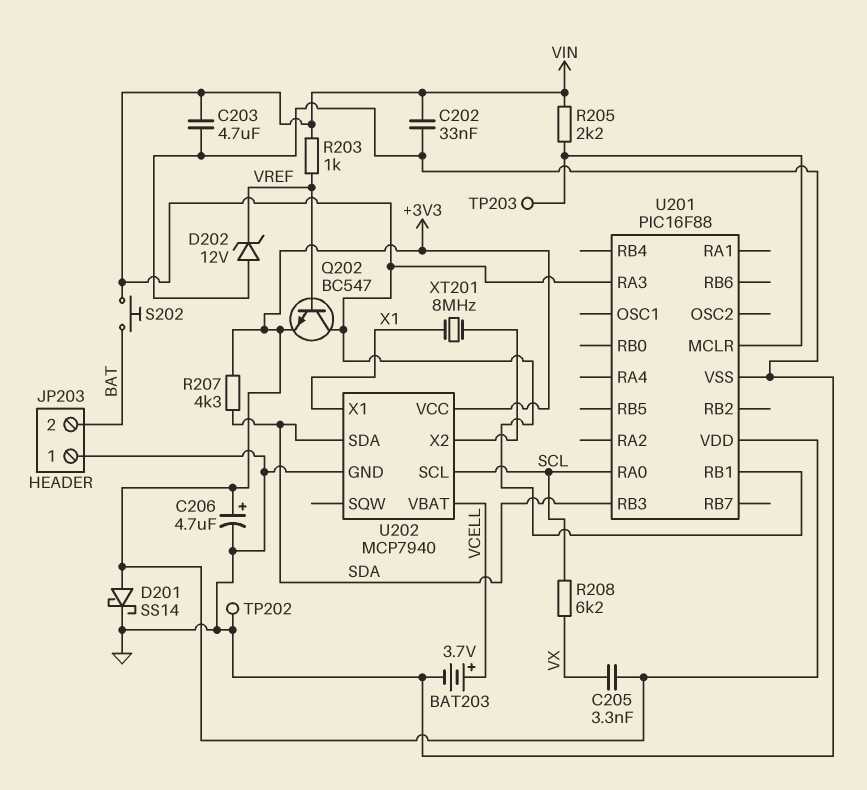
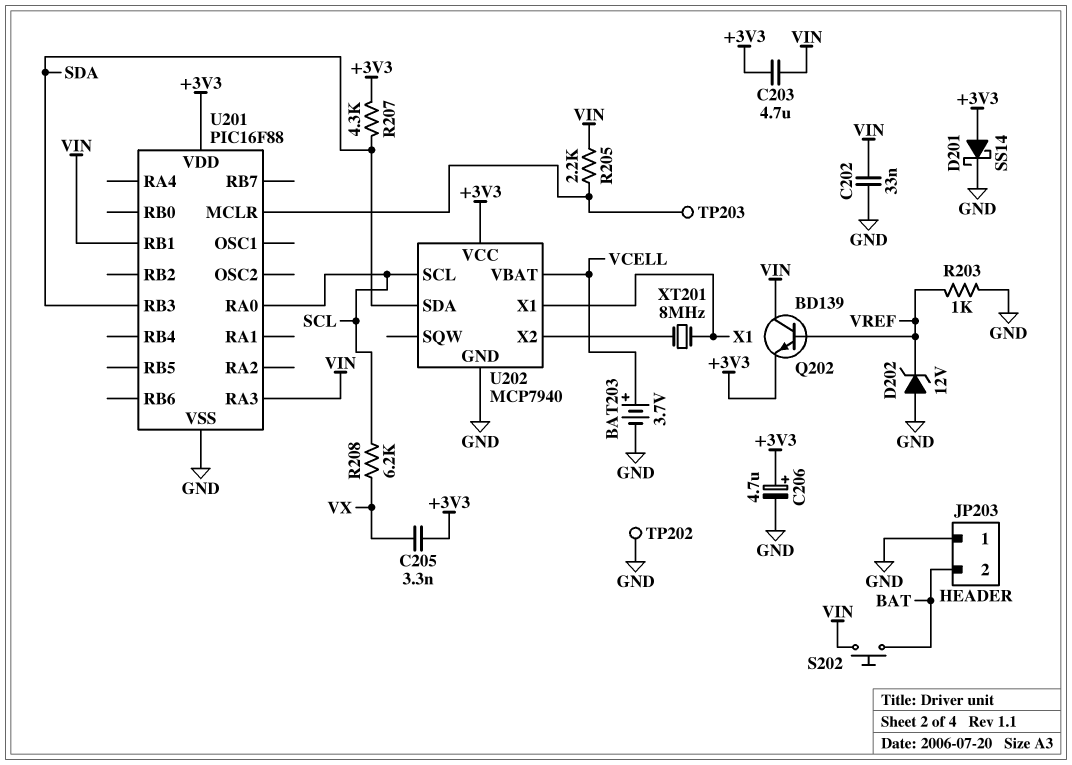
C203: 4.7uF (GND, VIN) -> 4.7uF (+3V3, VIN)
Q202: NPN BC547 (B VREF, C VIN, E +3V3) -> NPN BD139 (B VREF, C VIN, E +3V3)
R203: 1k (VIN, VREF) -> 1k (GND, VREF)

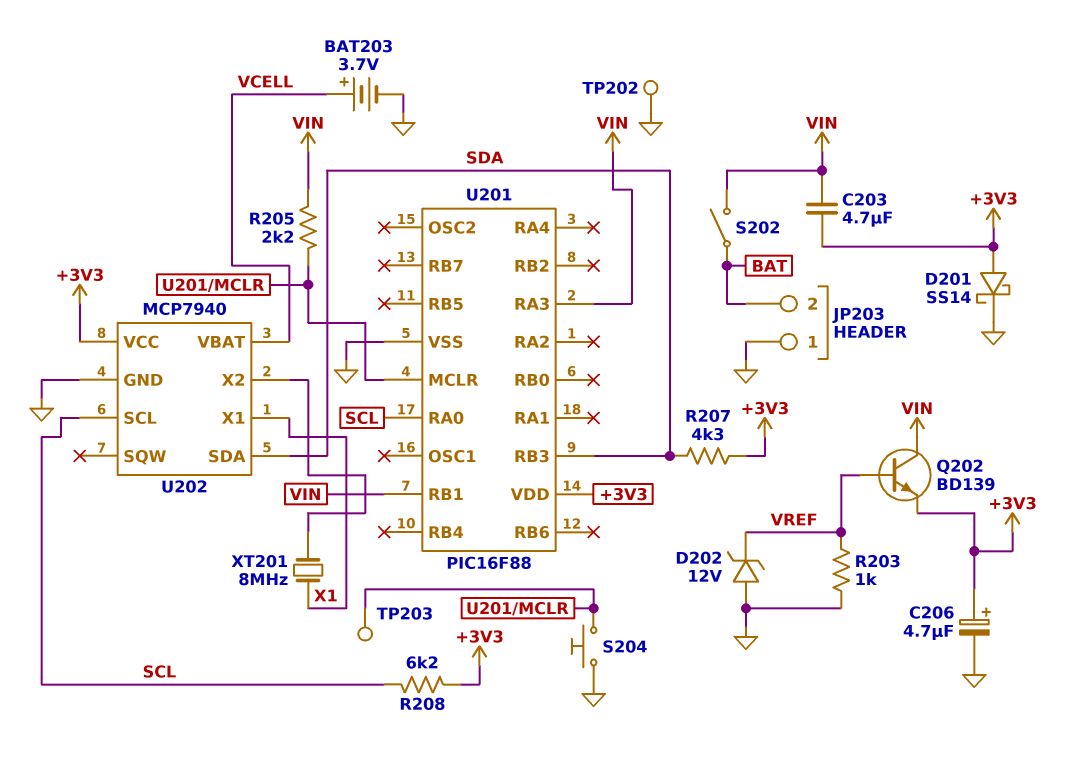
C202: 33nF (GND, VIN) -> none
C205: 3.3nF (+3V3, VX) -> none
R208: 6.2k (SCL, VX) -> 6.2k (+3V3, SCL)
S202: button (BAT, VIN) -> switch (BAT, VIN)
S204: none -> button (GND, U201/MCLR)

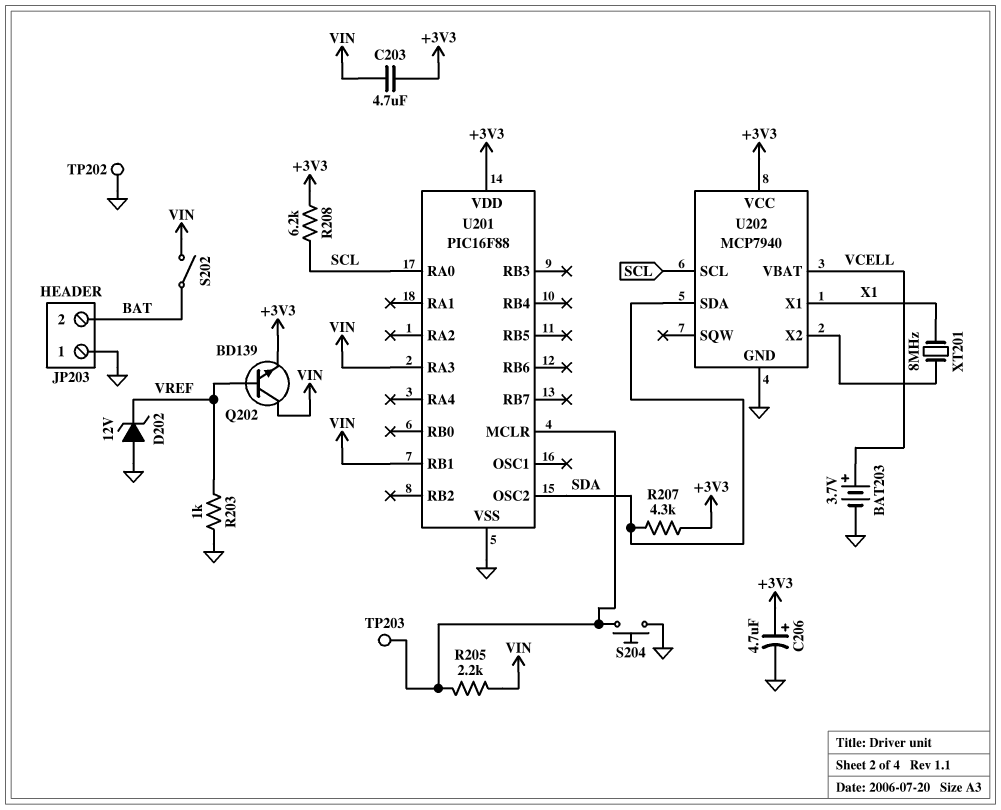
D201: schottky SS14 (A +3V3, K GND) -> none
U201 pin OSC2: none -> SDA
U201 pin RB3: SDA -> none

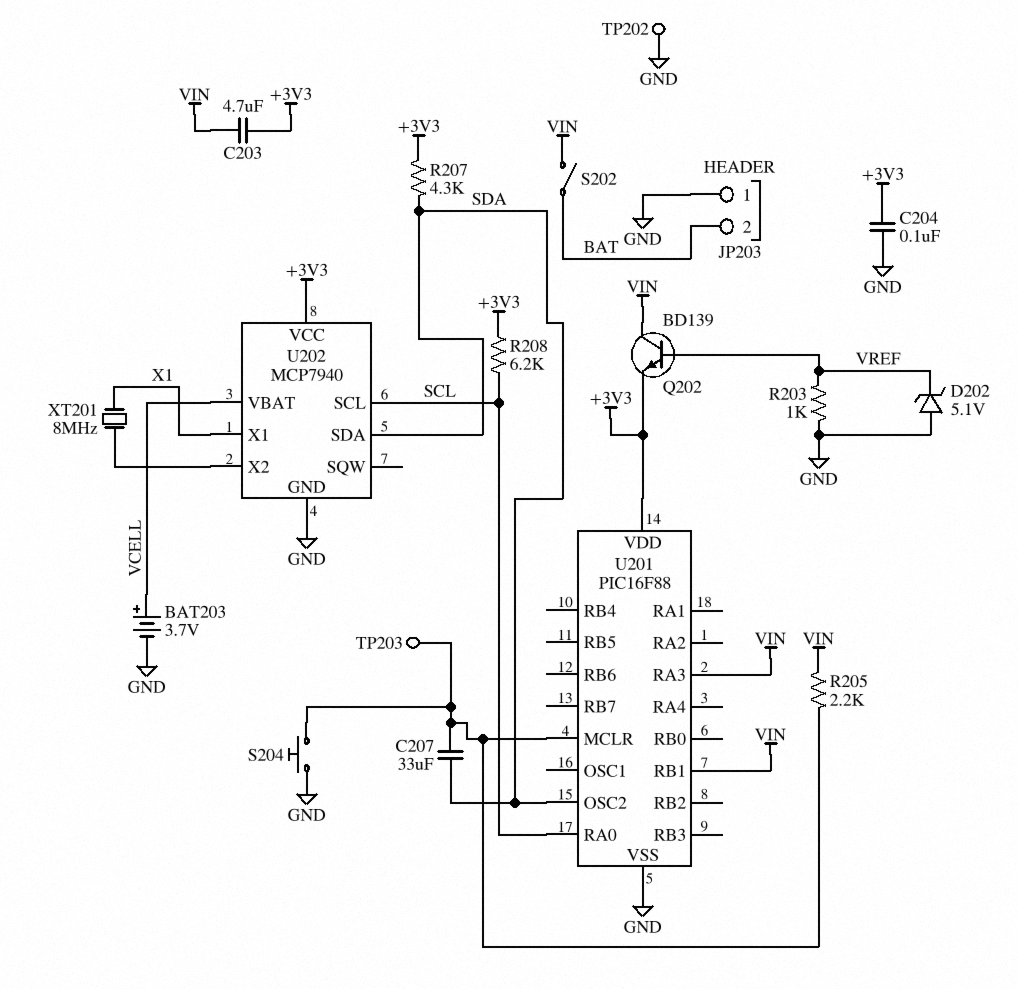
C204: none -> 100nF (+3V3, GND)
C206: 4.7uF (plus +3V3, minus GND) -> none
C207: none -> 33uF (SDA, U201/MCLR)
D202: zener 12V (A GND, K VREF) -> zener 5.1V (A GND, K VREF)

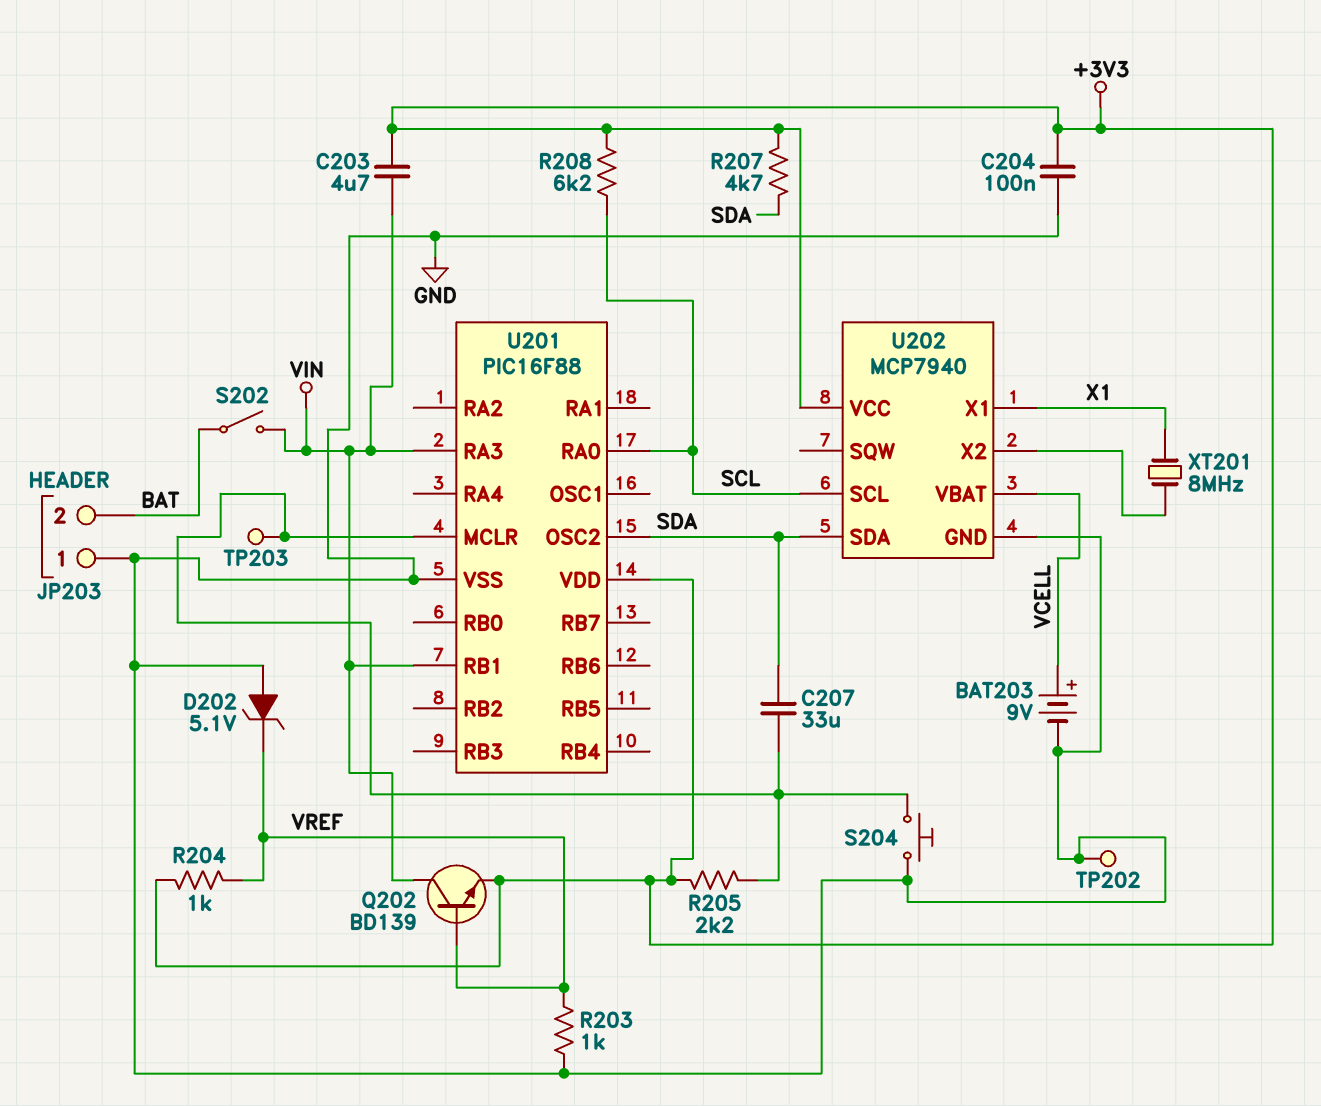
BAT203: 3.7V (plus VCELL, minus GND) -> 9V (plus VCELL, minus GND)
R204: none -> 1k (+3V3, VREF)
R205: 2.2k (U201/MCLR, VIN) -> 2.2k (+3V3, U201/MCLR)
R207: 4.3k (+3V3, SDA) -> 4.7k (+3V3, SDA)

